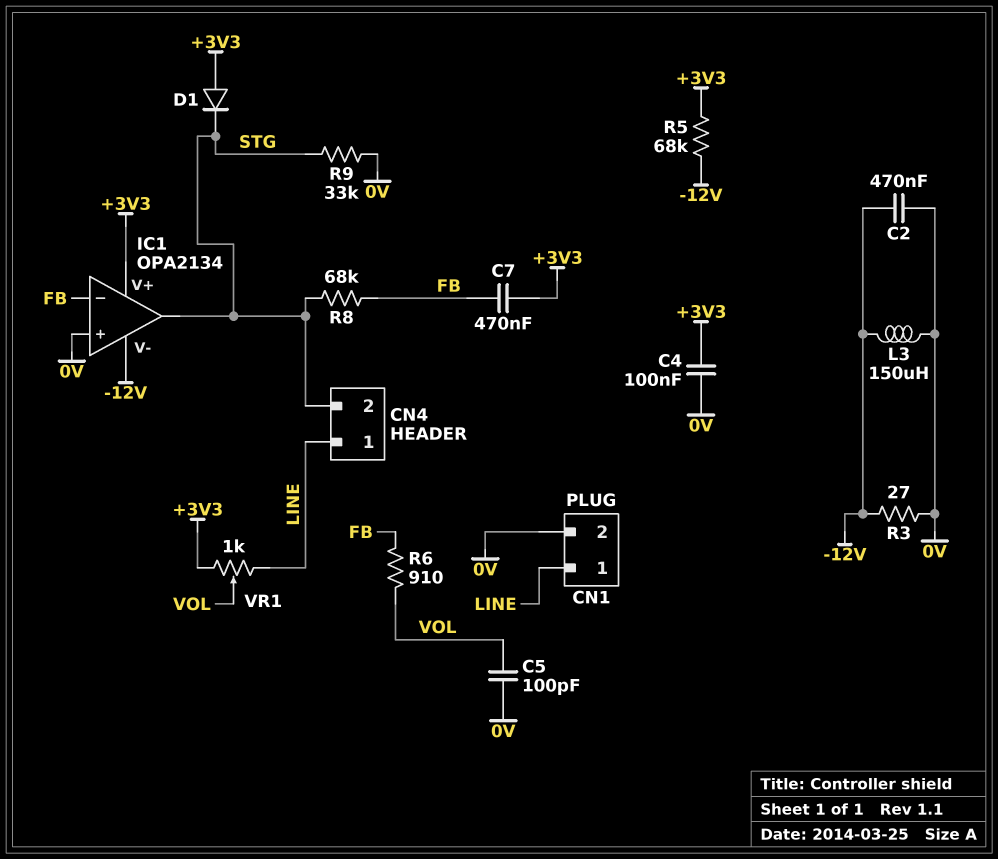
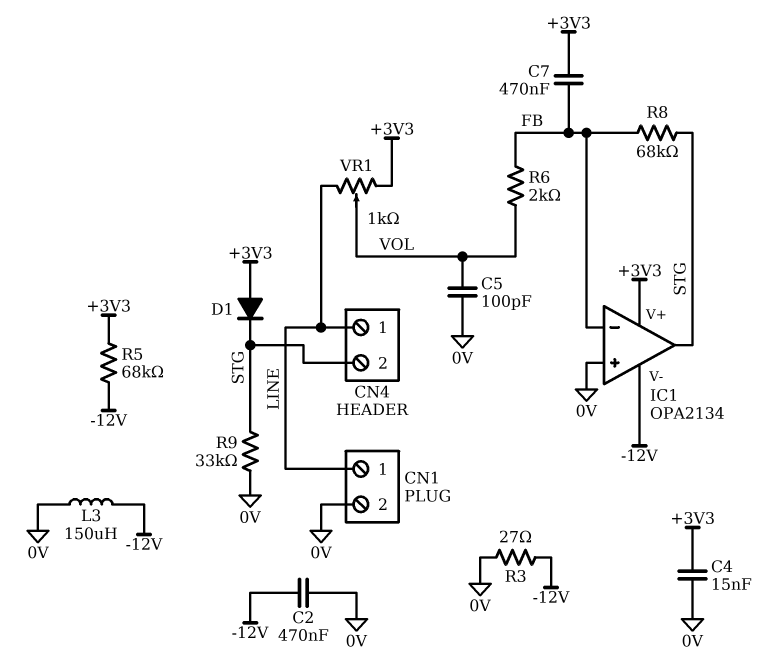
C4: 100nF (+3V3, 0V) -> 15nF (+3V3, 0V)
R6: 910 (FB, VOL) -> 2k (FB, VOL)

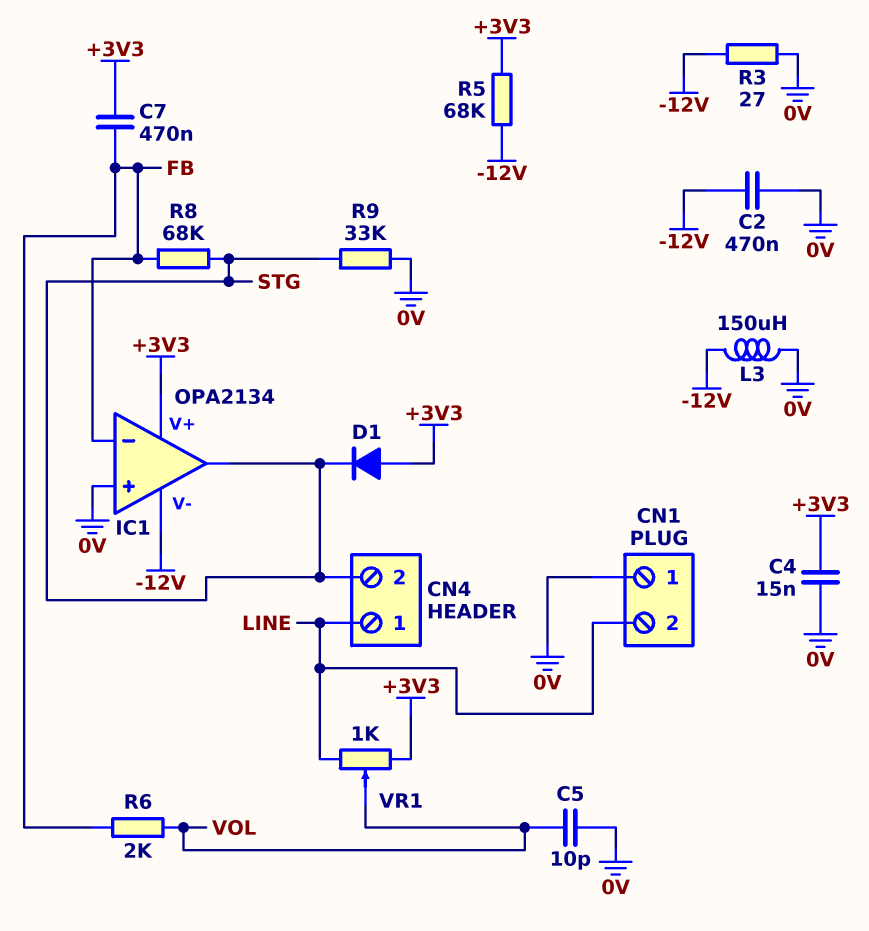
C5: 100pF (0V, VOL) -> 10pF (0V, VOL)
CN1 pin 1: LINE -> 0V
CN1 pin 2: 0V -> LINE

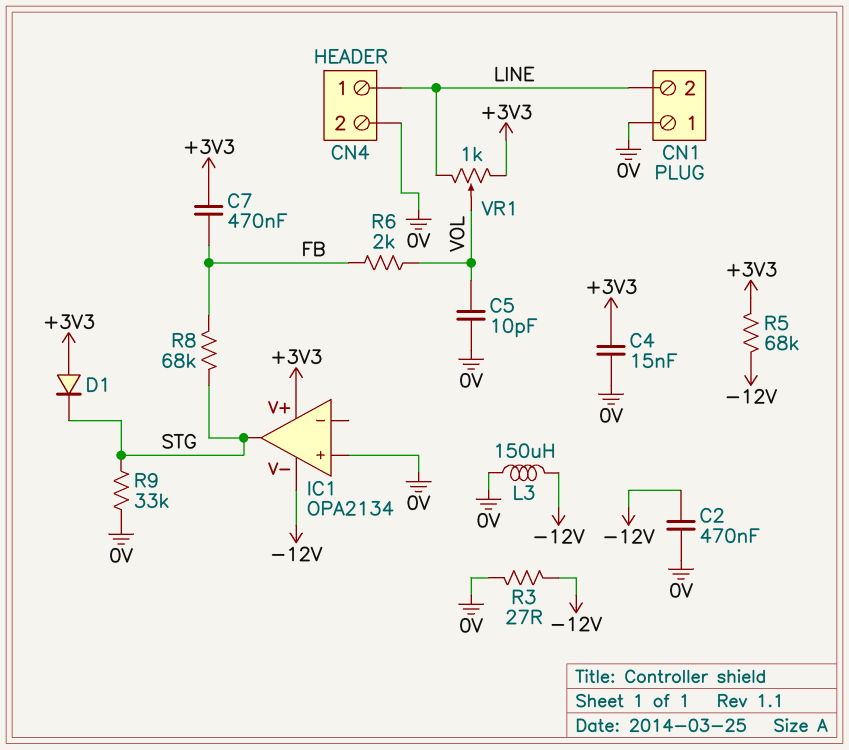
CN4 pin 2: STG -> 0V
IC1 pin in-: FB -> none

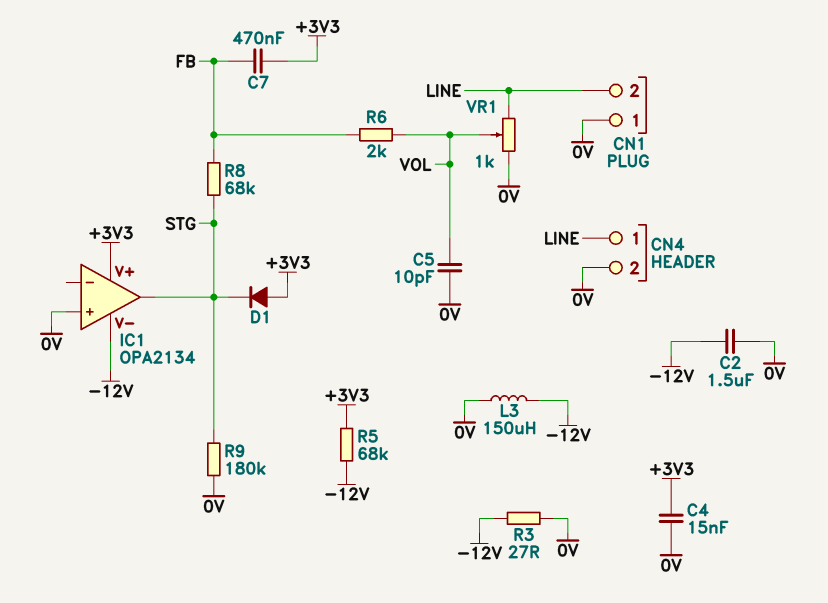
C2: 470nF (-12V, 0V) -> 1.5uF (-12V, 0V)
R9: 33k (0V, STG) -> 180k (0V, STG)
VR1: 1k (+3V3, LINE, wiper VOL) -> 1k (0V, LINE, wiper VOL)

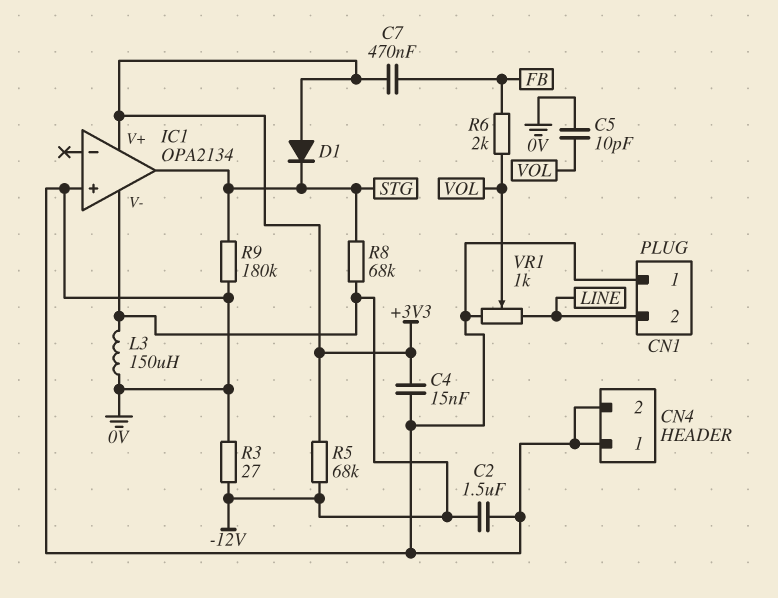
CN4 pin 1: LINE -> 0V
R8: 68k (FB, STG) -> 68k (-12V, STG)

